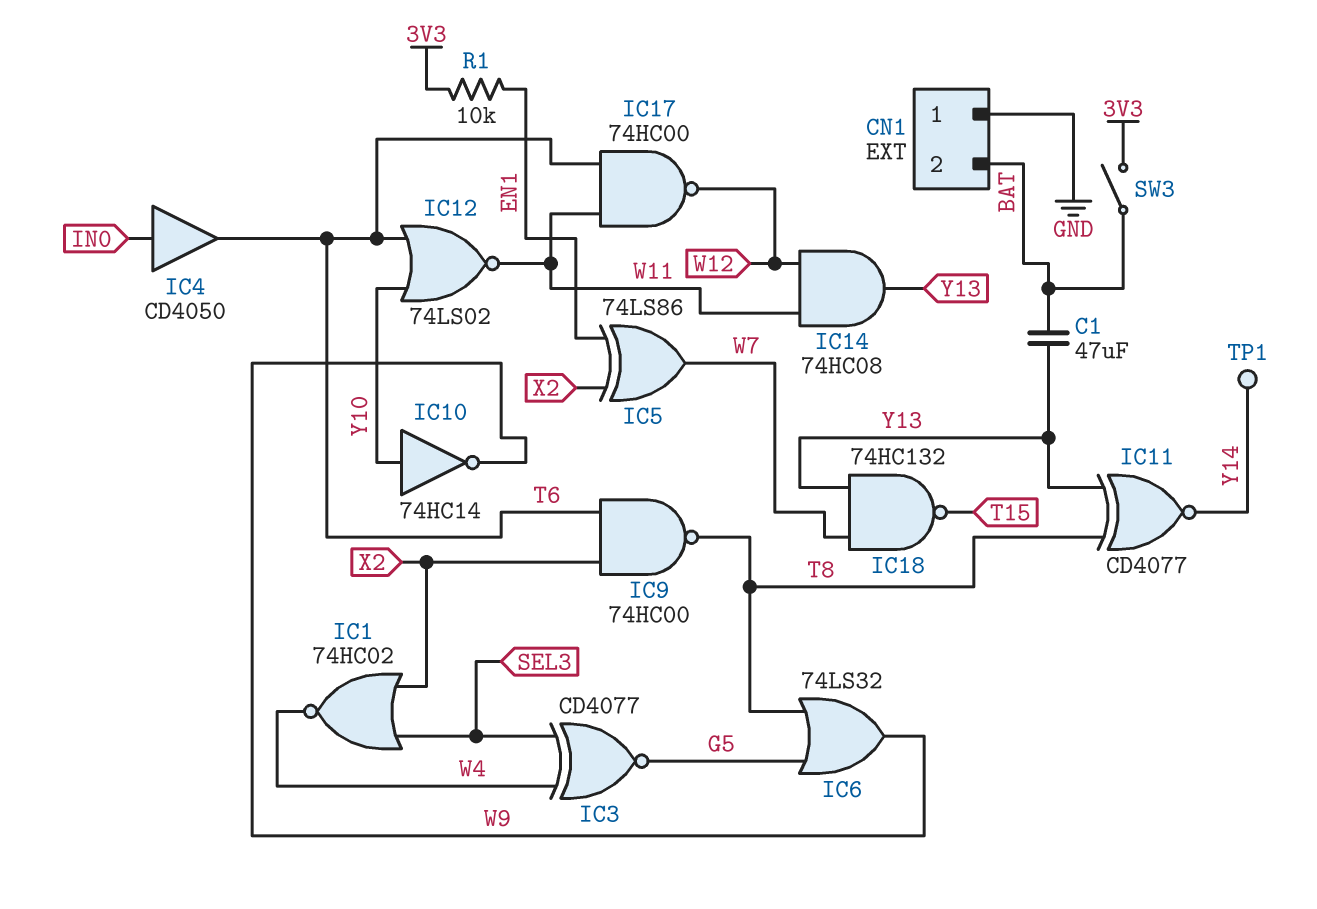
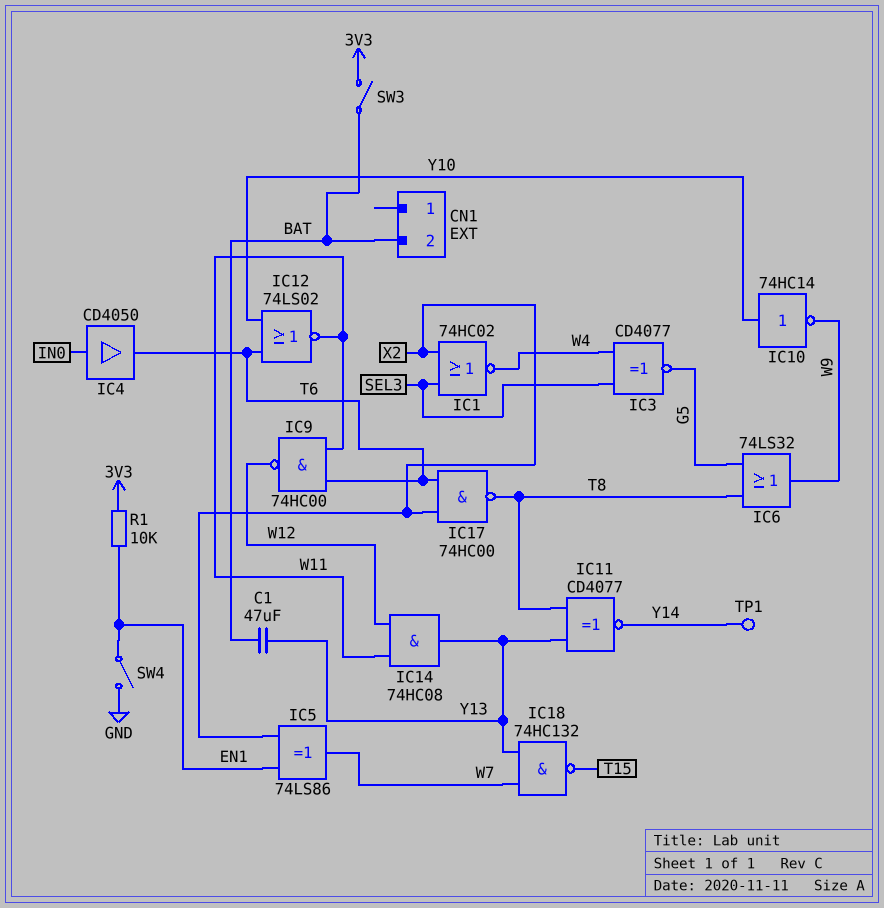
CN1 pin 1: GND -> none
IC9: NAND 74HC00 (in T6, in X2, out T8) -> NAND 74HC00 (in T6, in W11, out W12)
IC17: NAND 74HC00 (in T6, in W11, out W12) -> NAND 74HC00 (in T6, in X2, out T8)
SW4: none -> switch (EN1, GND)

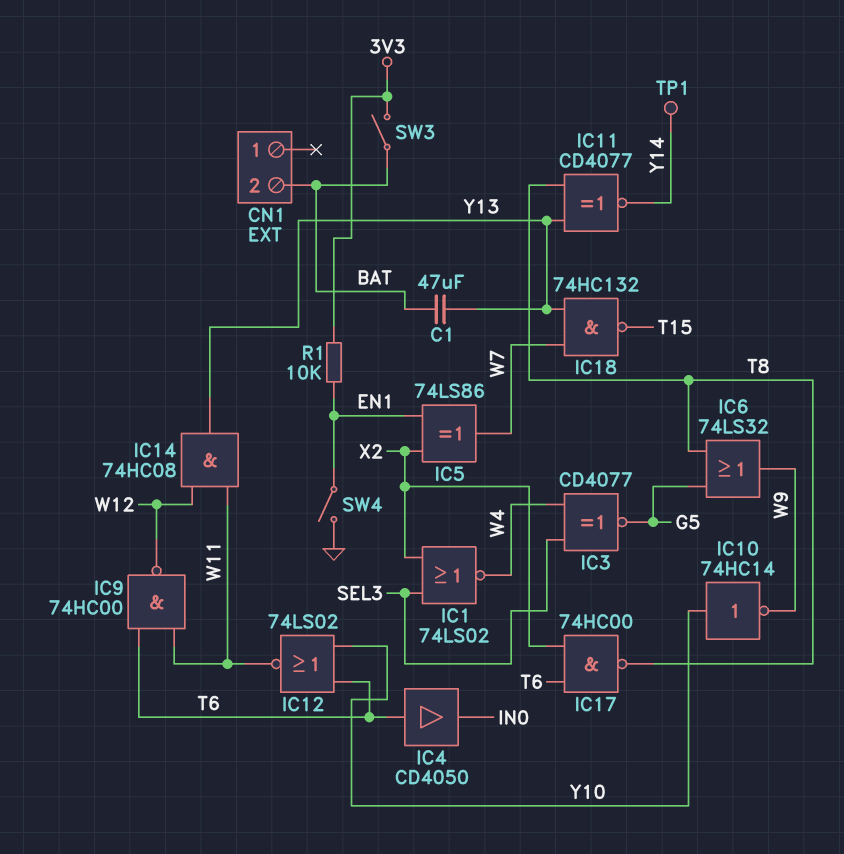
IC1: NOR 74HC02 (in SEL3, in X2, out W4) -> NOR 74LS02 (in SEL3, in X2, out W4)
IC4: buffer CD4050 (in IN0, out T6) -> buffer CD4050 (in T6, out IN0)

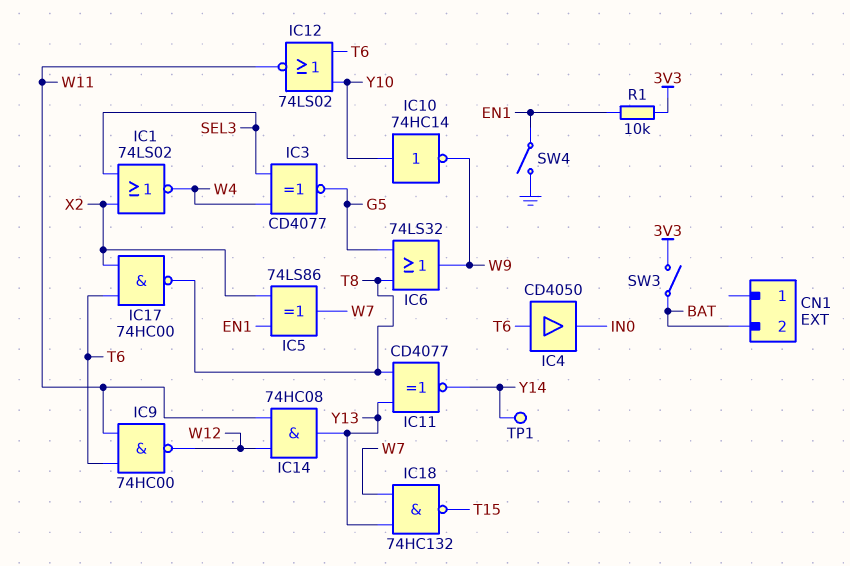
C1: 47uF (BAT, Y13) -> none

